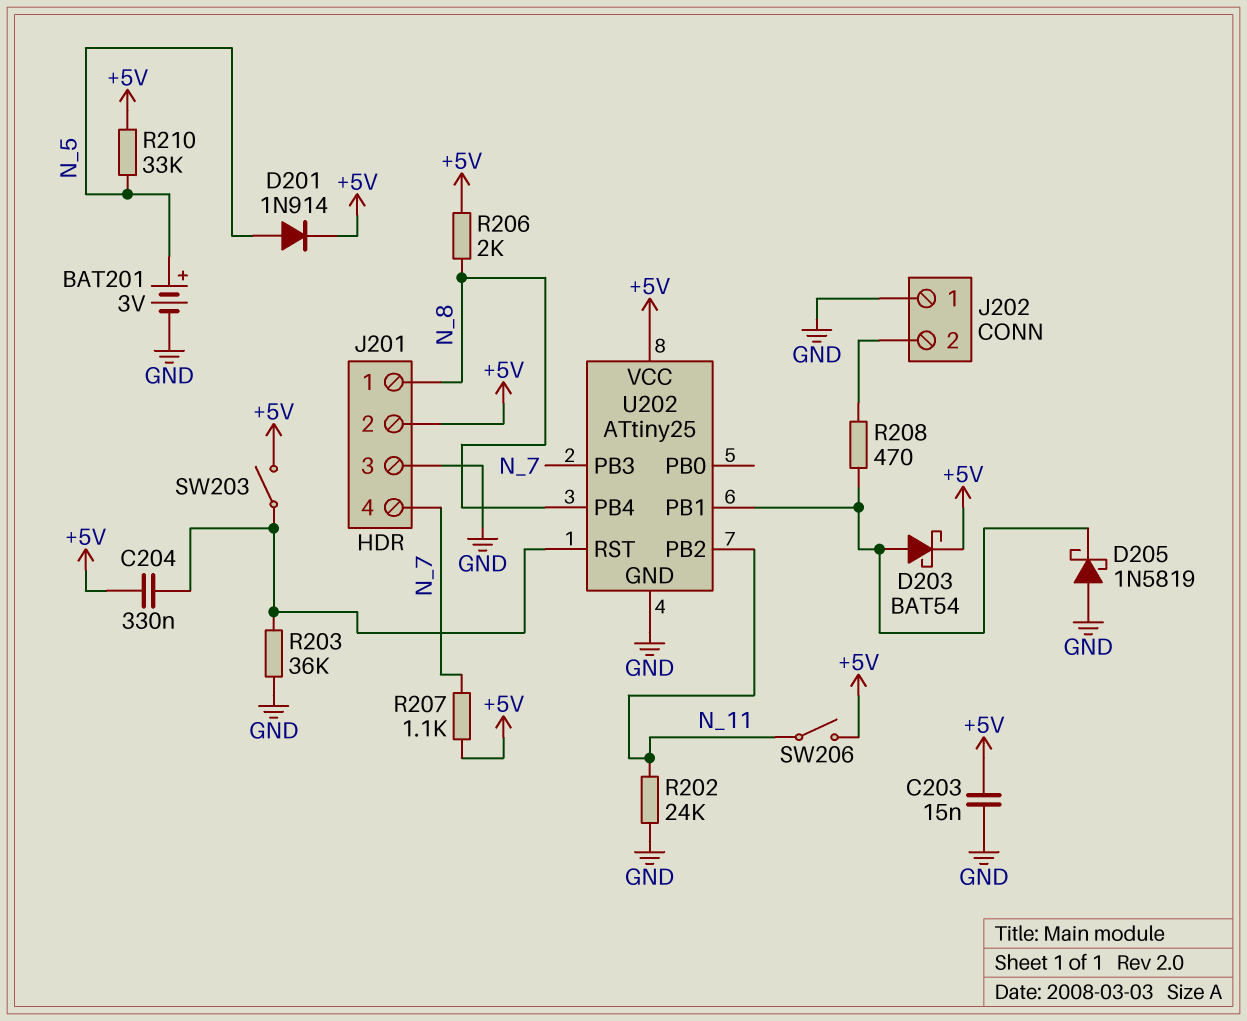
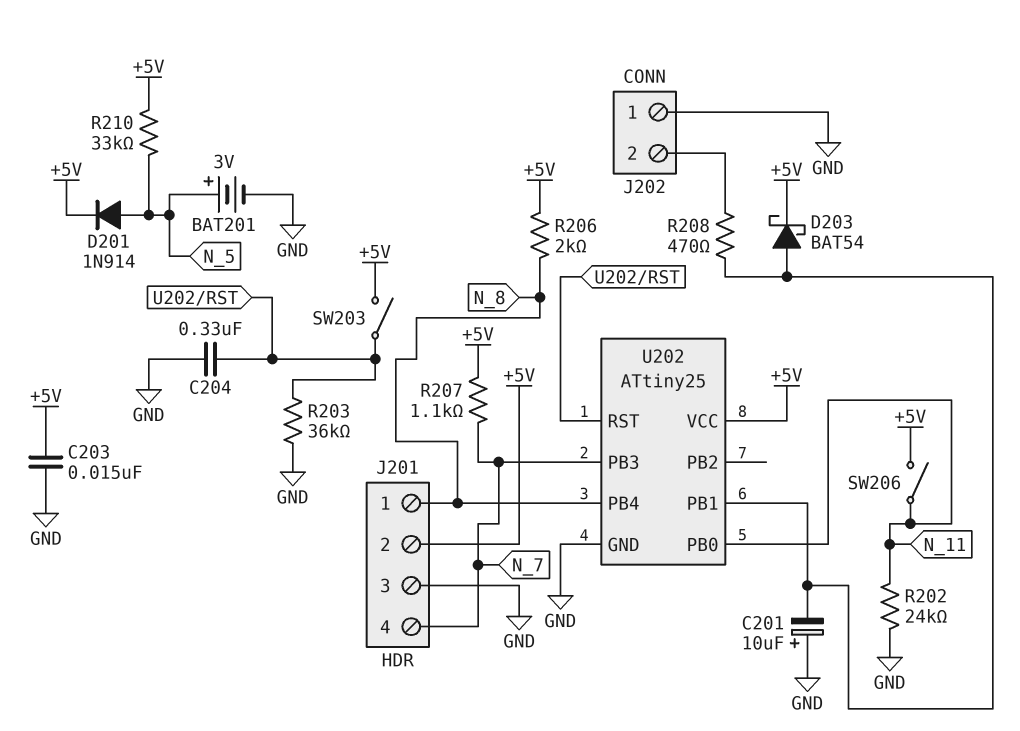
C201: none -> 10uF (plus GND, minus U202/PB1)
C204: 330nF (+5V, U202/RST) -> 330nF (GND, U202/RST)
D205: schottky 1N5819 (A GND, K U202/PB1) -> none
U202 pin PB0: none -> N_11
U202 pin PB2: N_11 -> none

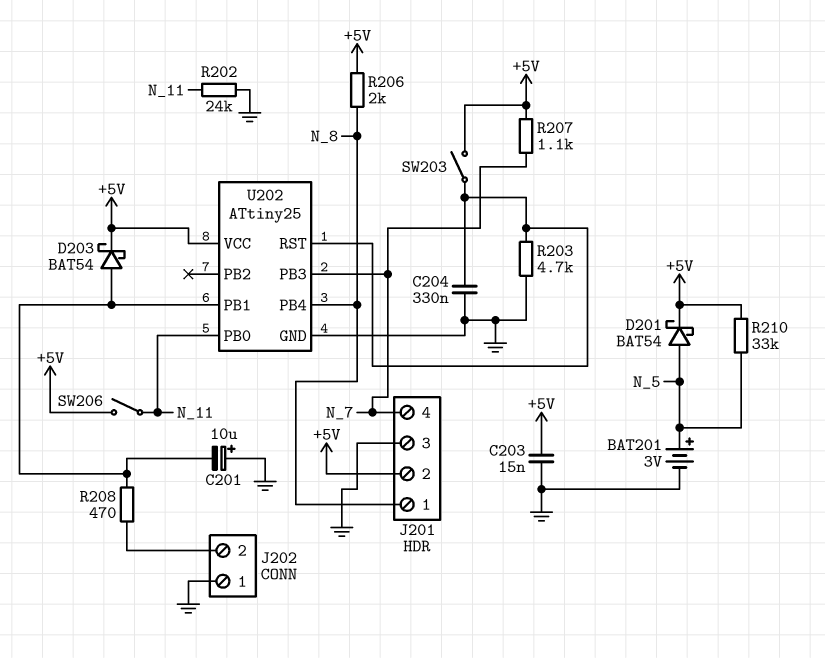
D201: diode 1N914 (A N_5, K +5V) -> schottky BAT54 (A N_5, K +5V)
R203: 36k (GND, U202/RST) -> 4.7k (GND, U202/RST)

